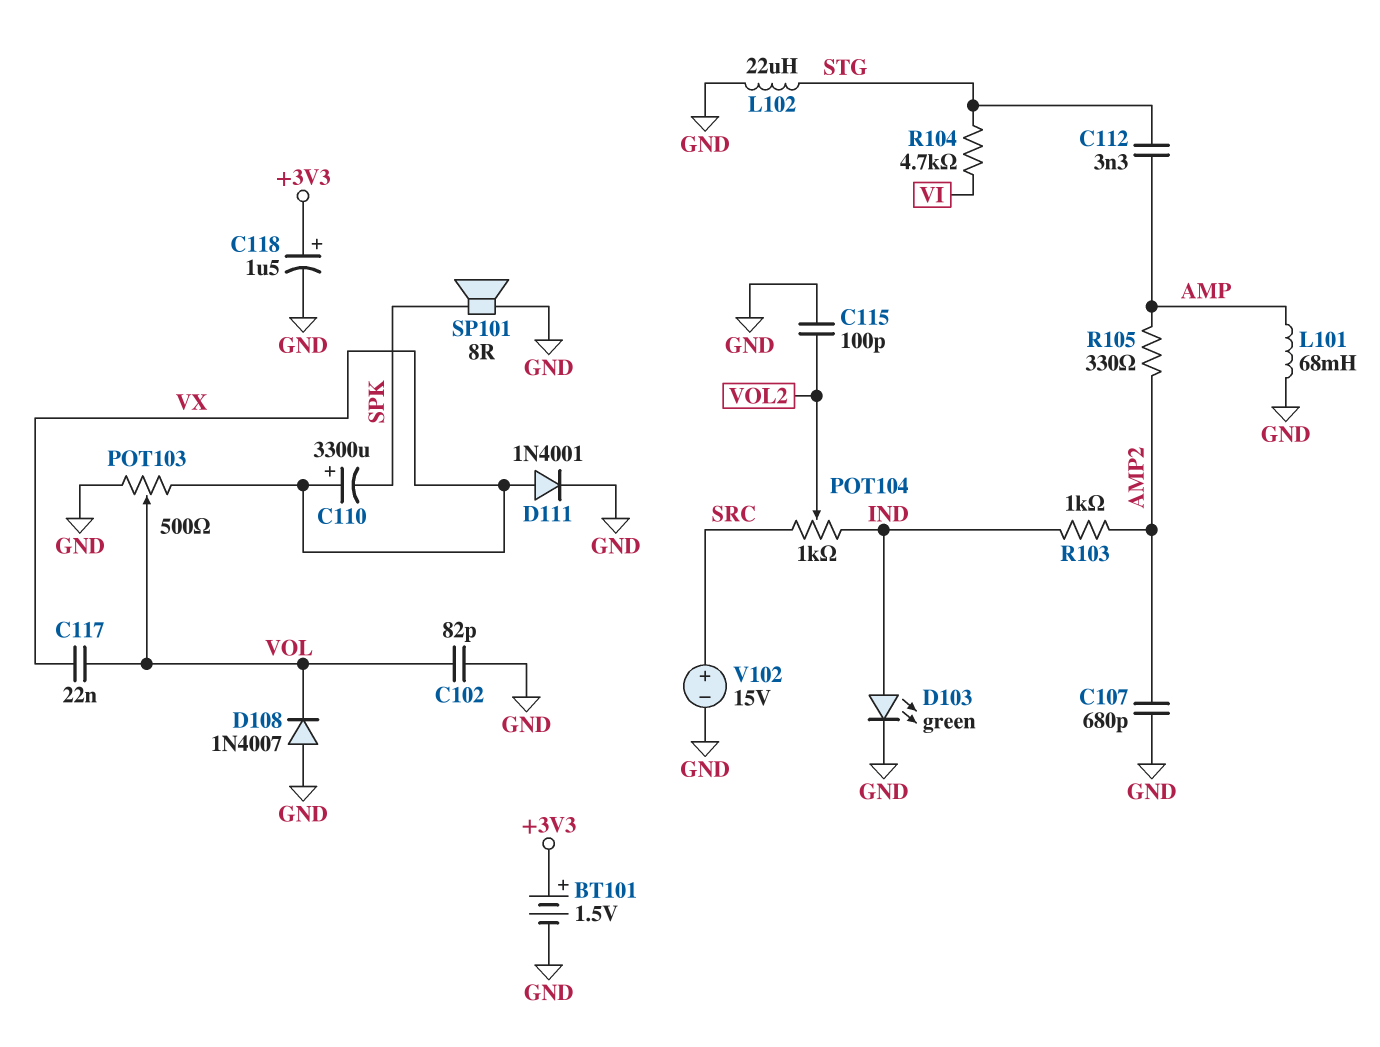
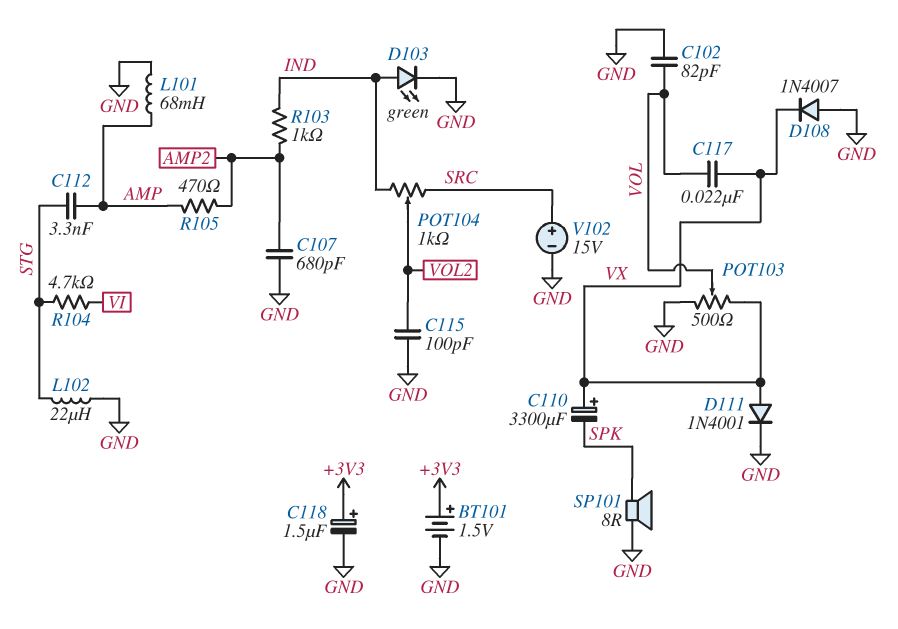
D108: diode 1N4007 (A GND, K VOL) -> diode 1N4007 (A GND, K VX)
R105: 330 (AMP, AMP2) -> 470 (AMP, AMP2)

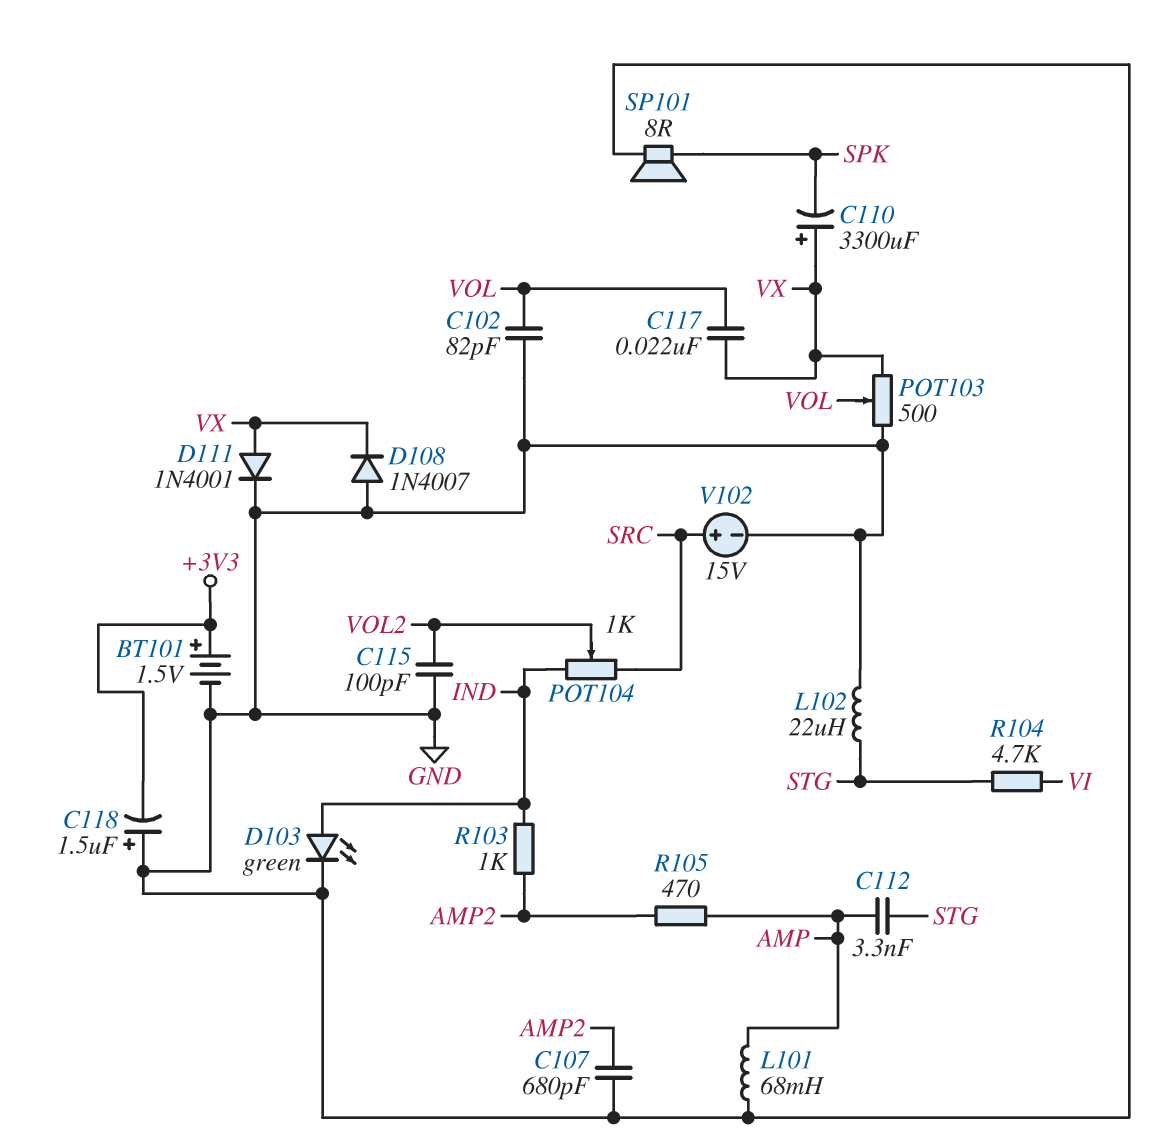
C118: 1.5uF (plus +3V3, minus GND) -> 1.5uF (plus GND, minus +3V3)

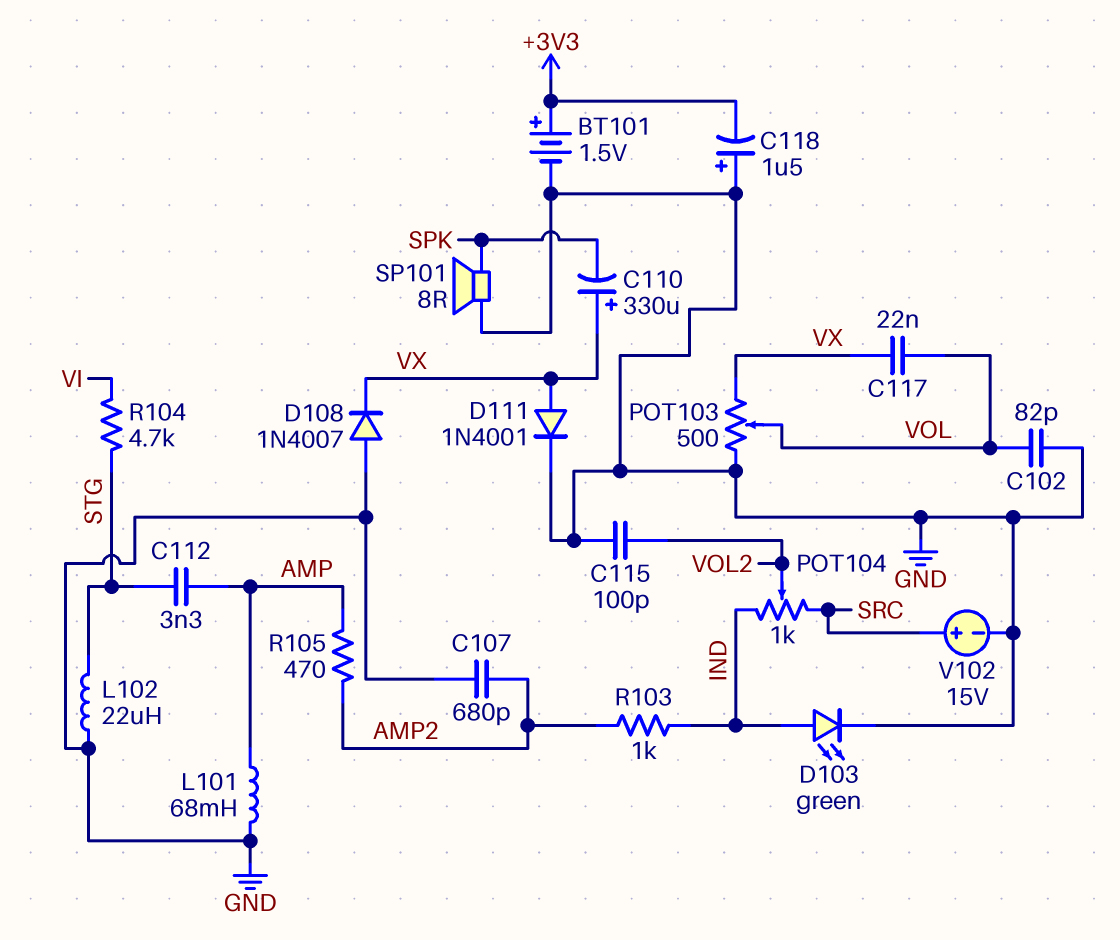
C110: 3300uF (plus VX, minus SPK) -> 330uF (plus VX, minus SPK)

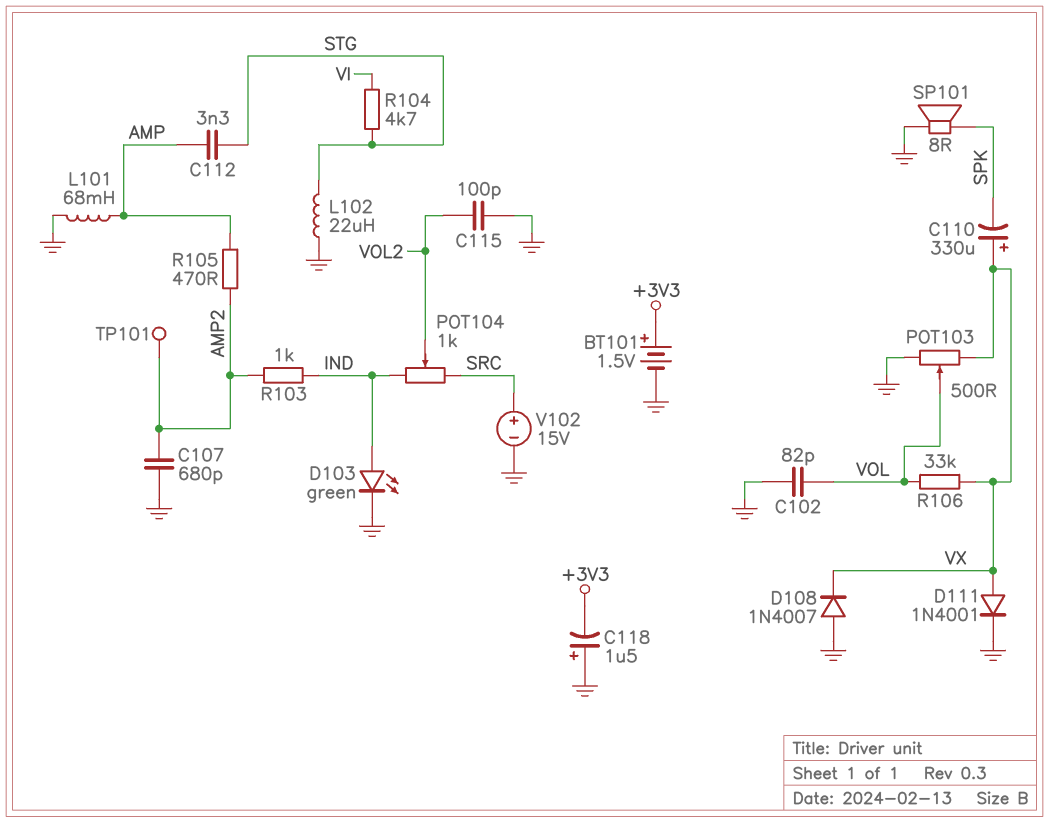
C117: 22nF (VOL, VX) -> none
R106: none -> 33k (VOL, VX)
TP101: none -> test point (AMP2)

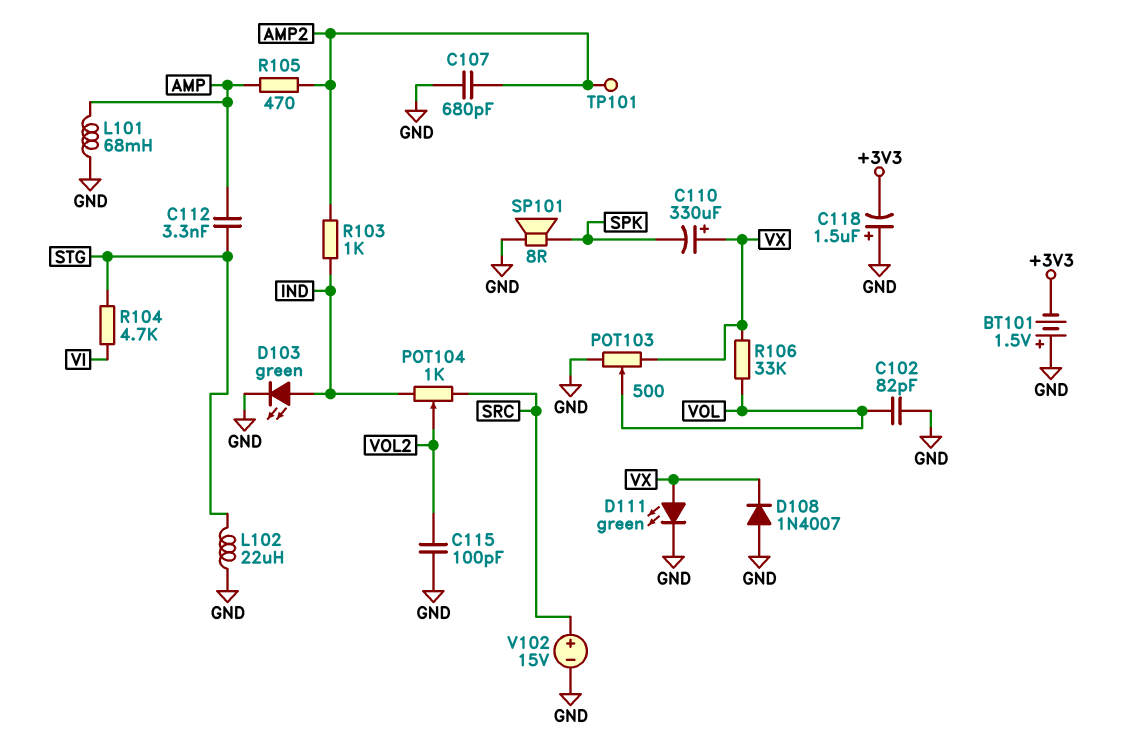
BT101: 1.5V (plus +3V3, minus GND) -> 1.5V (plus GND, minus +3V3)
D111: diode 1N4001 (A VX, K GND) -> LED green (A VX, K GND)

